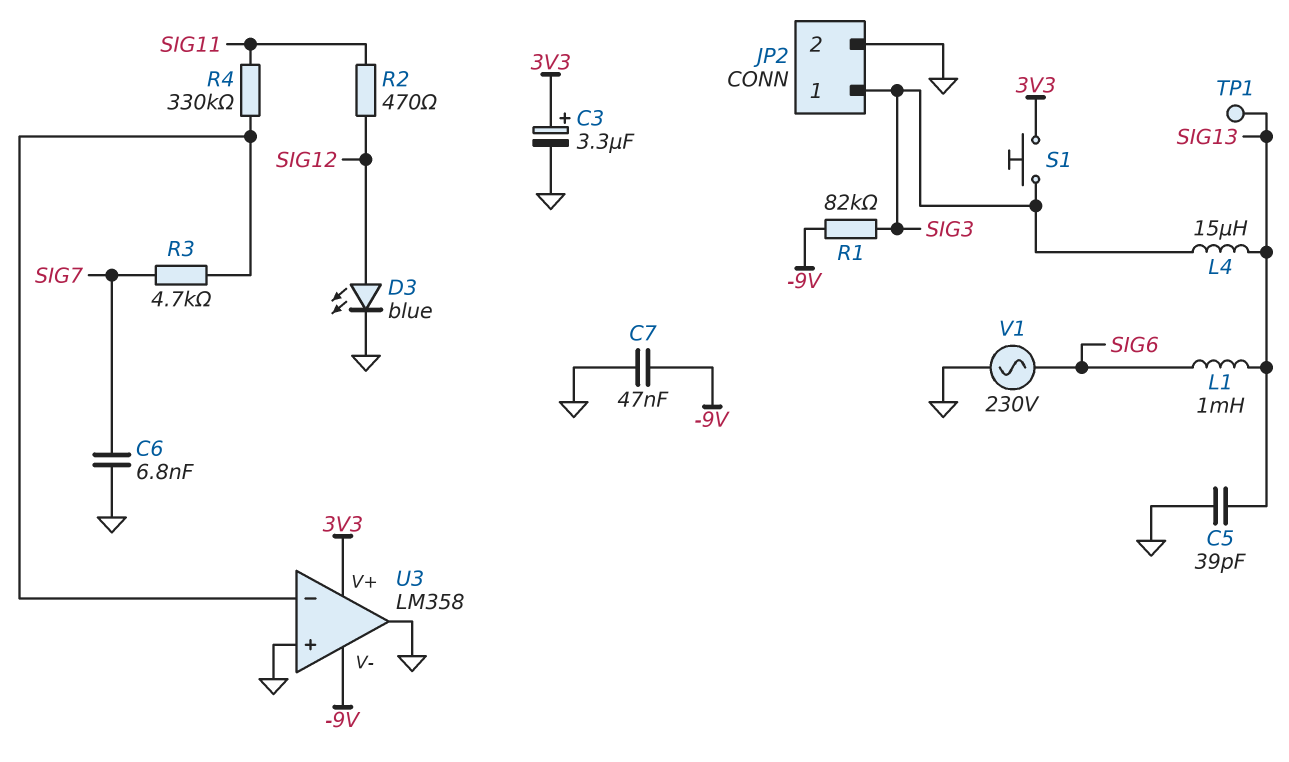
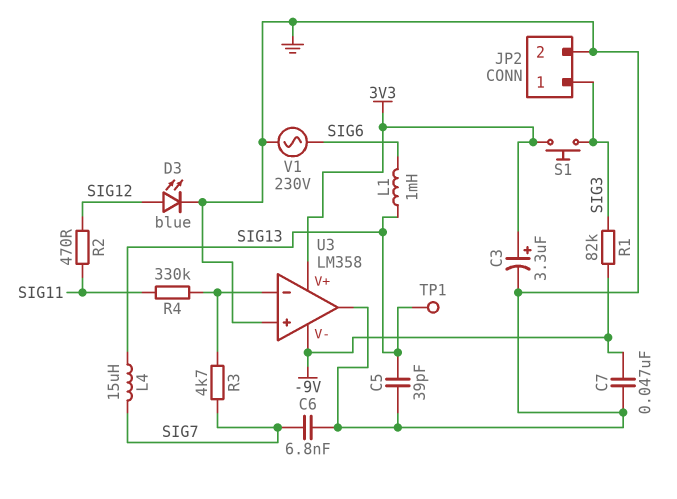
L4: 15uH (SIG3, SIG13) -> 15uH (SIG7, SIG13)

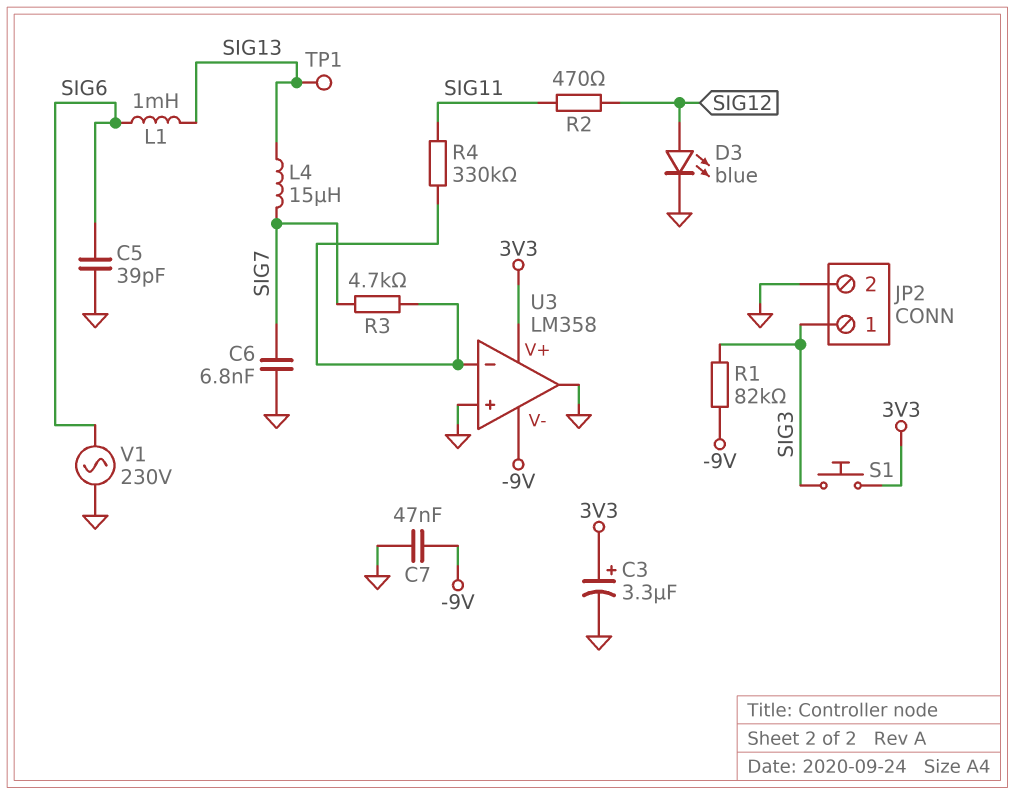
C5: 39pF (GND, SIG13) -> 39pF (GND, SIG6)

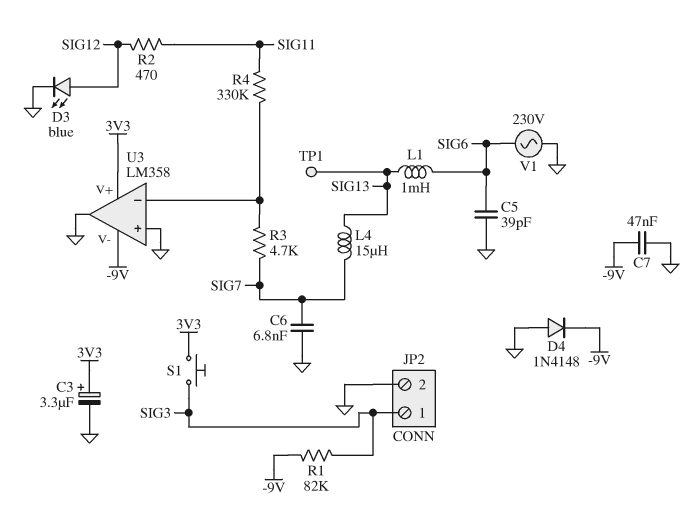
D4: none -> diode 1N4148 (A GND, K -9V)

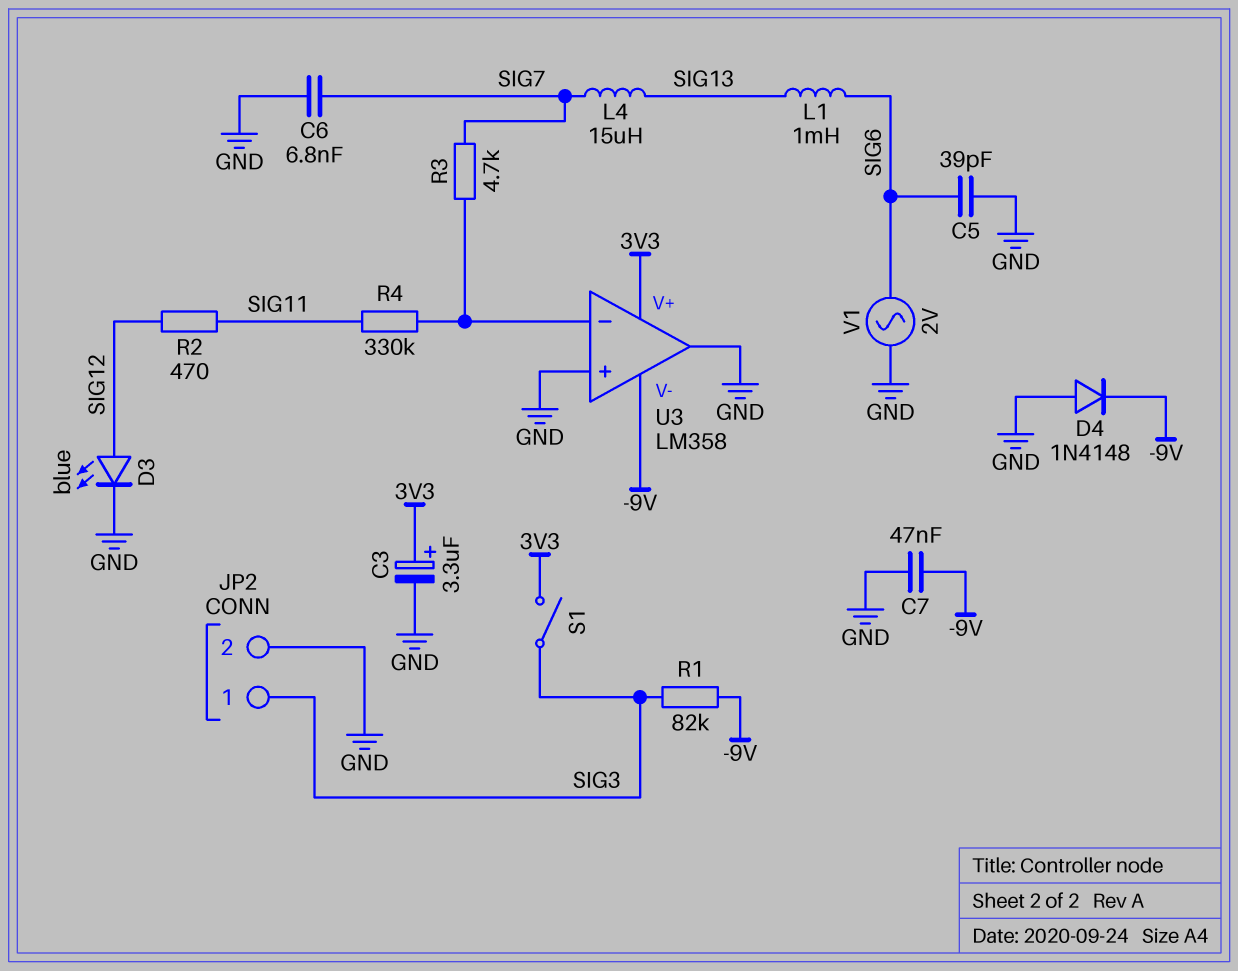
S1: button (3V3, SIG3) -> switch (3V3, SIG3)
TP1: test point (SIG13) -> none
V1: AC 230V (GND, SIG6) -> AC 2V (GND, SIG6)

